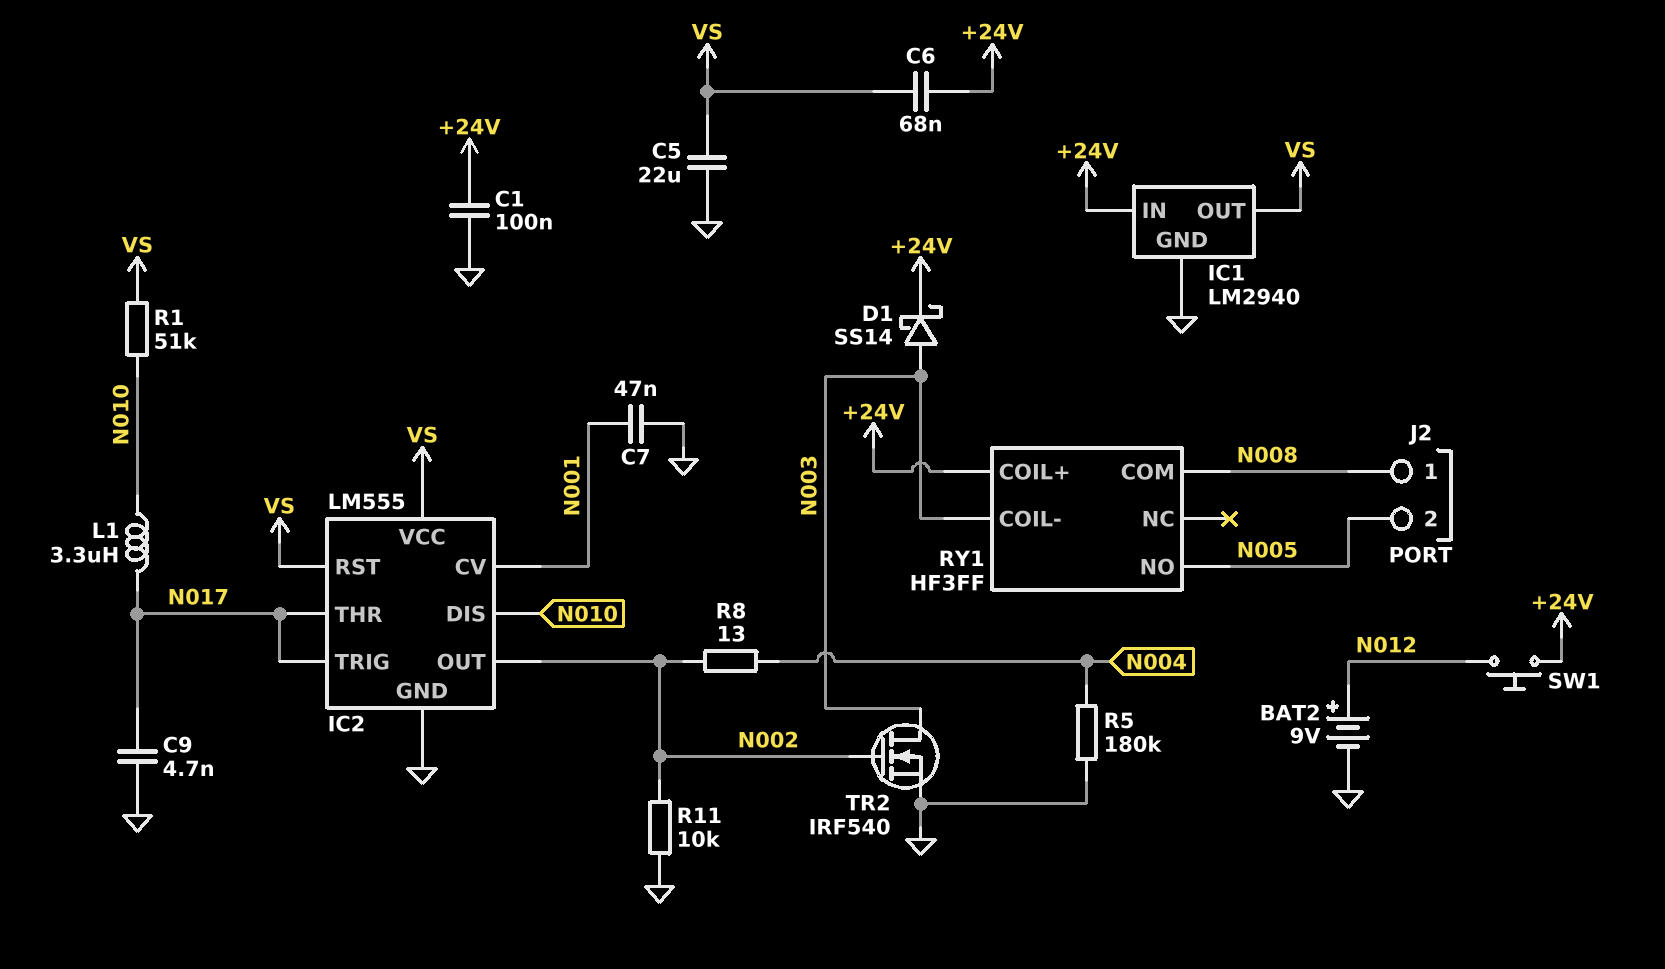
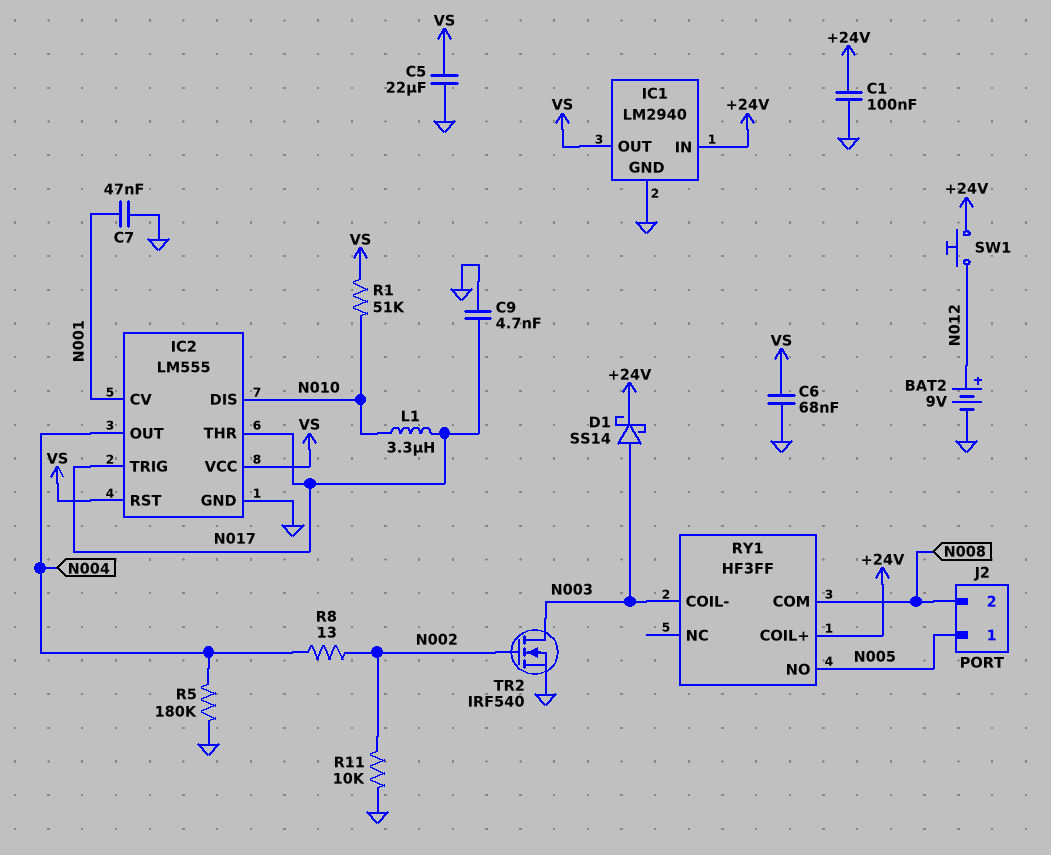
C6: 68nF (+24V, VS) -> 68nF (GND, VS)
IC2 pin OUT: N002 -> N004
J2 pin 1: N008 -> N005
J2 pin 2: N005 -> N008

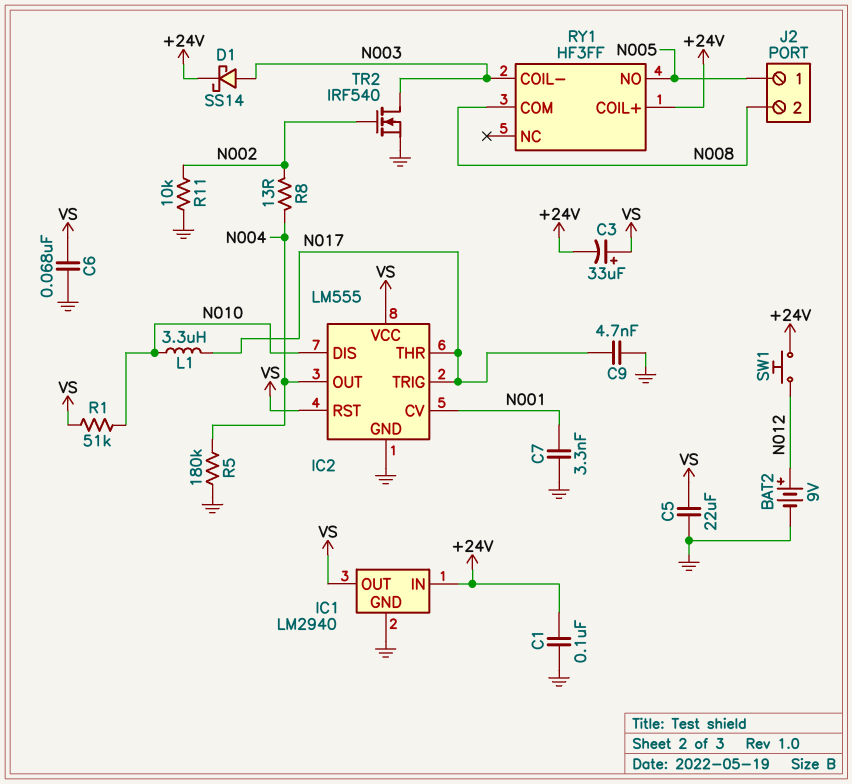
C3: none -> 33uF (plus VS, minus +24V)
C7: 47nF (GND, N001) -> 3.3nF (GND, N001)

